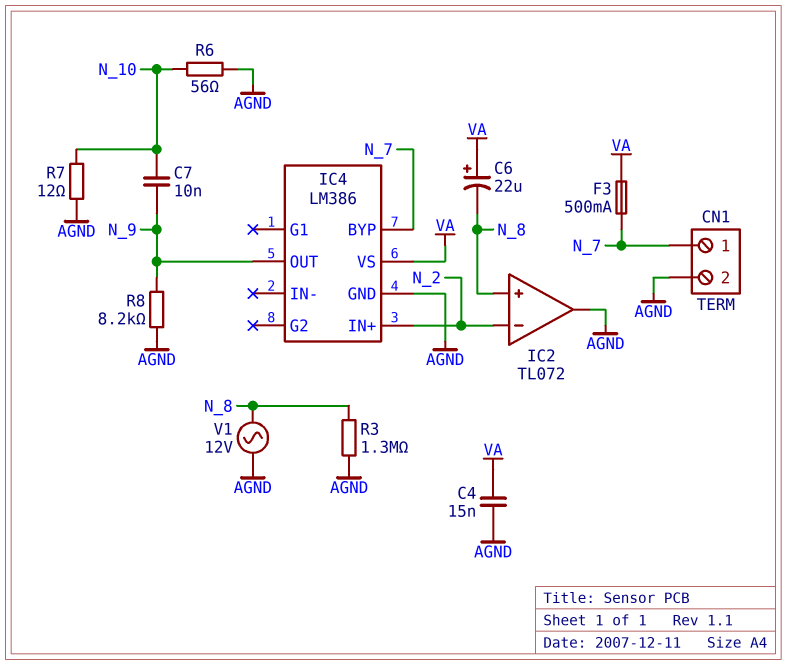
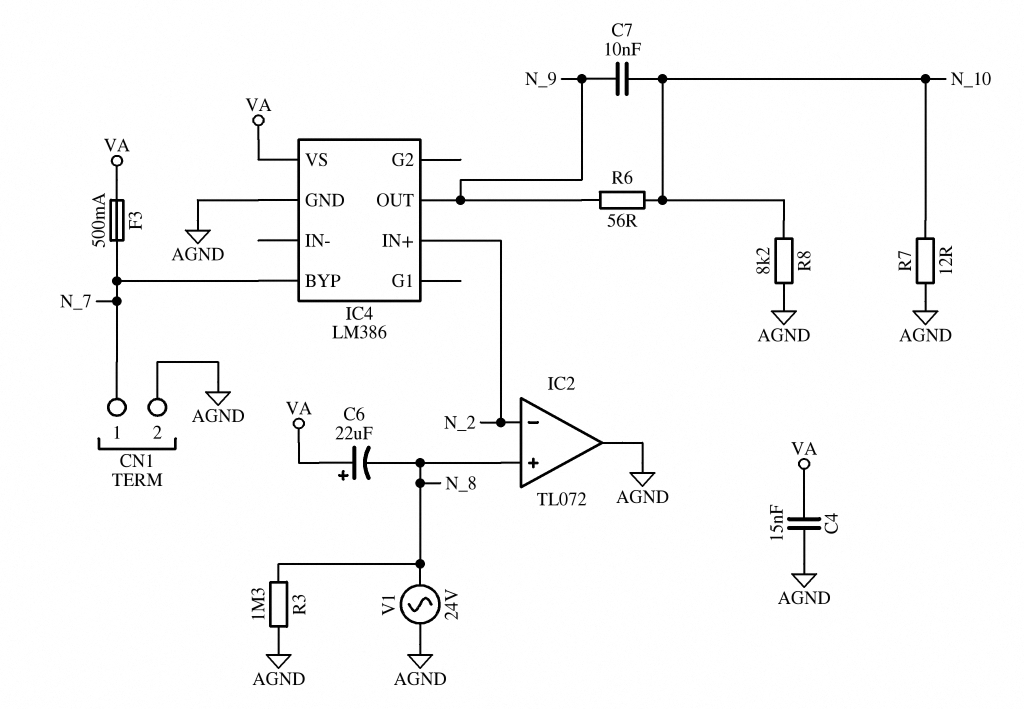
R6: 56 (AGND, N_10) -> 56 (N_9, N_10)
R8: 8.2k (AGND, N_9) -> 8.2k (AGND, N_10)
V1: AC 12V (AGND, N_8) -> AC 24V (AGND, N_8)

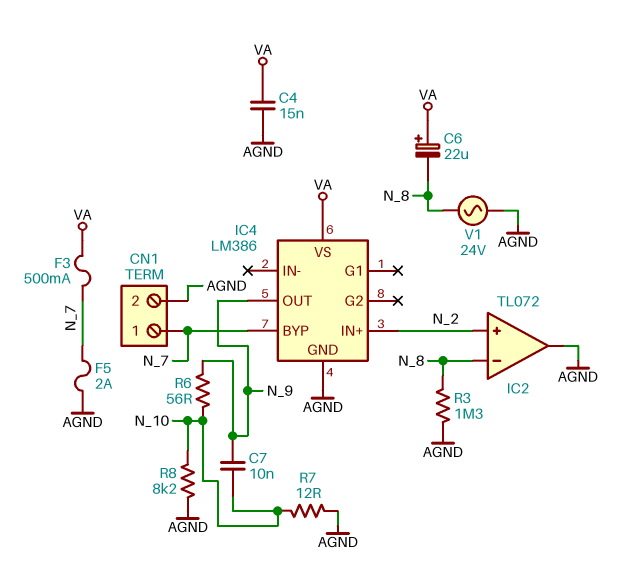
F5: none -> 2A (AGND, N_7)
IC2 pin in+: N_8 -> N_2
IC2 pin in-: N_2 -> N_8

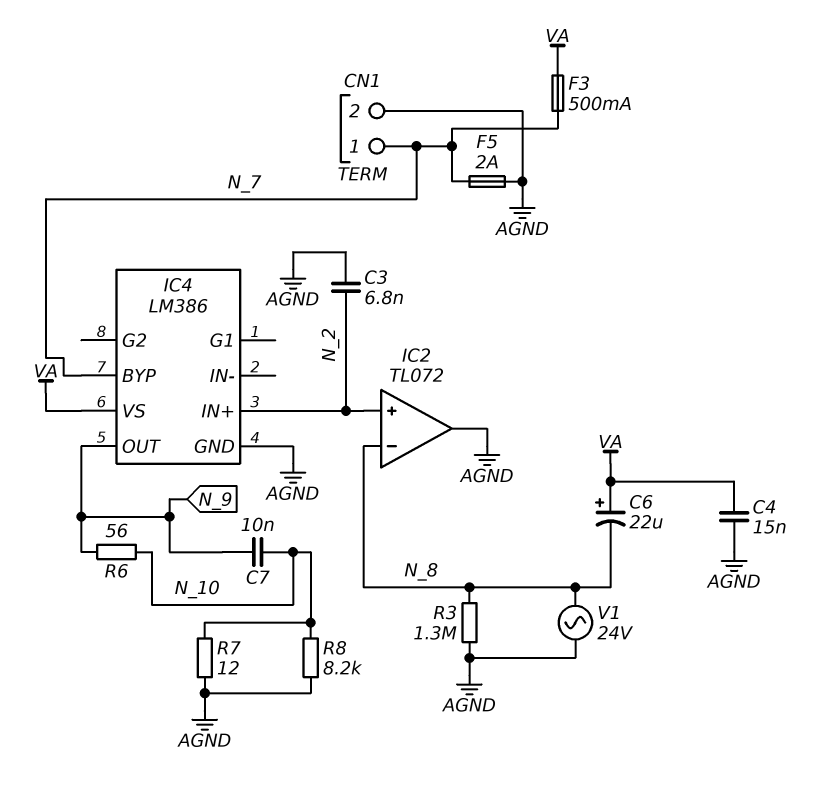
C3: none -> 6.8nF (AGND, N_2)

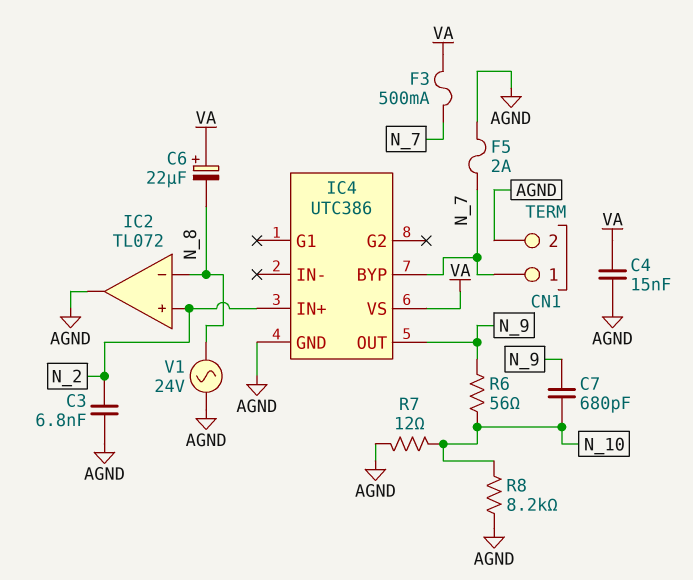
C7: 10nF (N_9, N_10) -> 680pF (N_9, N_10)
IC4: LM386 -> UTC386
R3: 1.3M (AGND, N_8) -> none

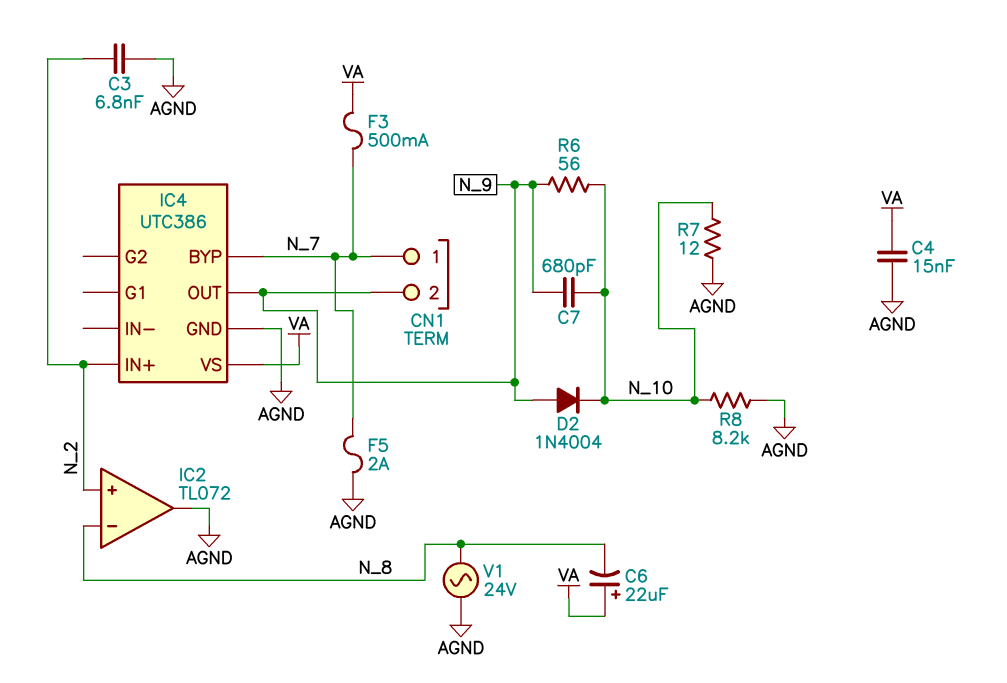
CN1 pin 2: AGND -> N_9
D2: none -> diode 1N4004 (A N_9, K N_10)

